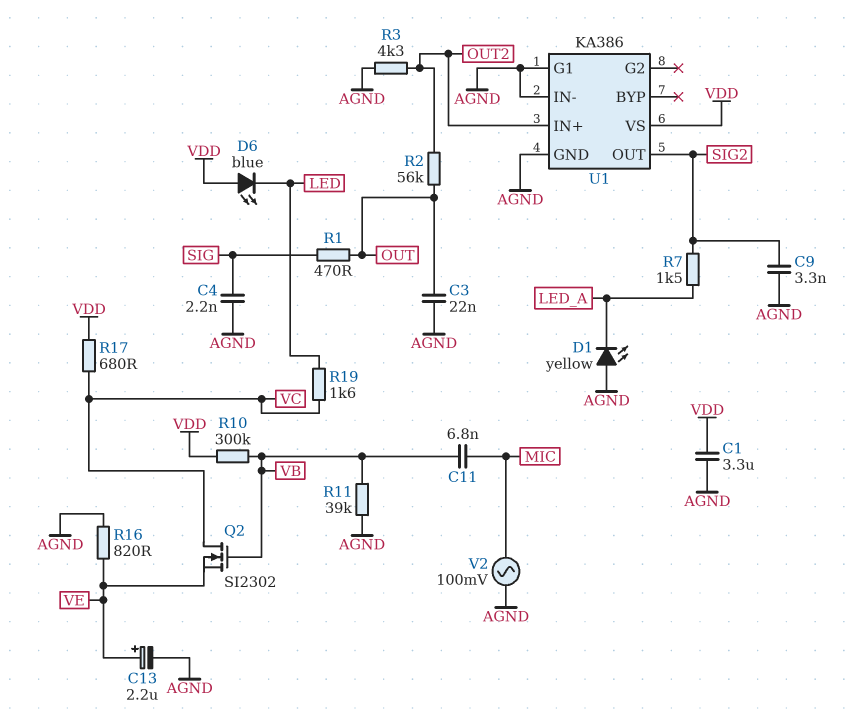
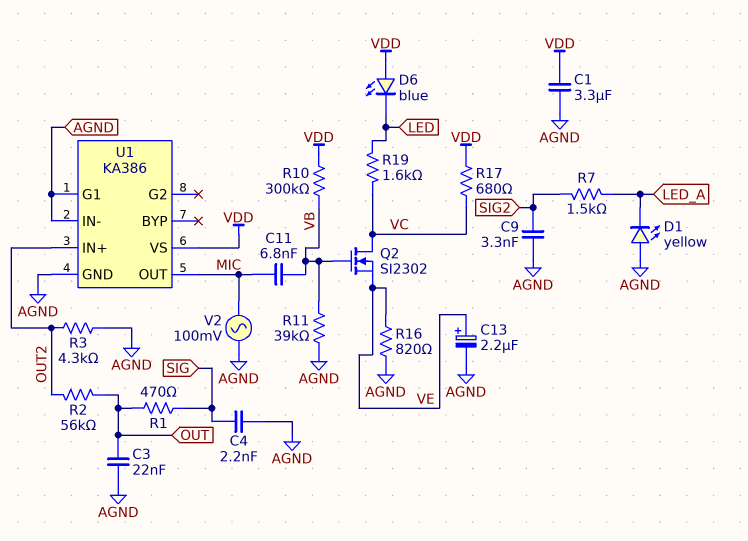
U1 pin OUT: SIG2 -> MIC

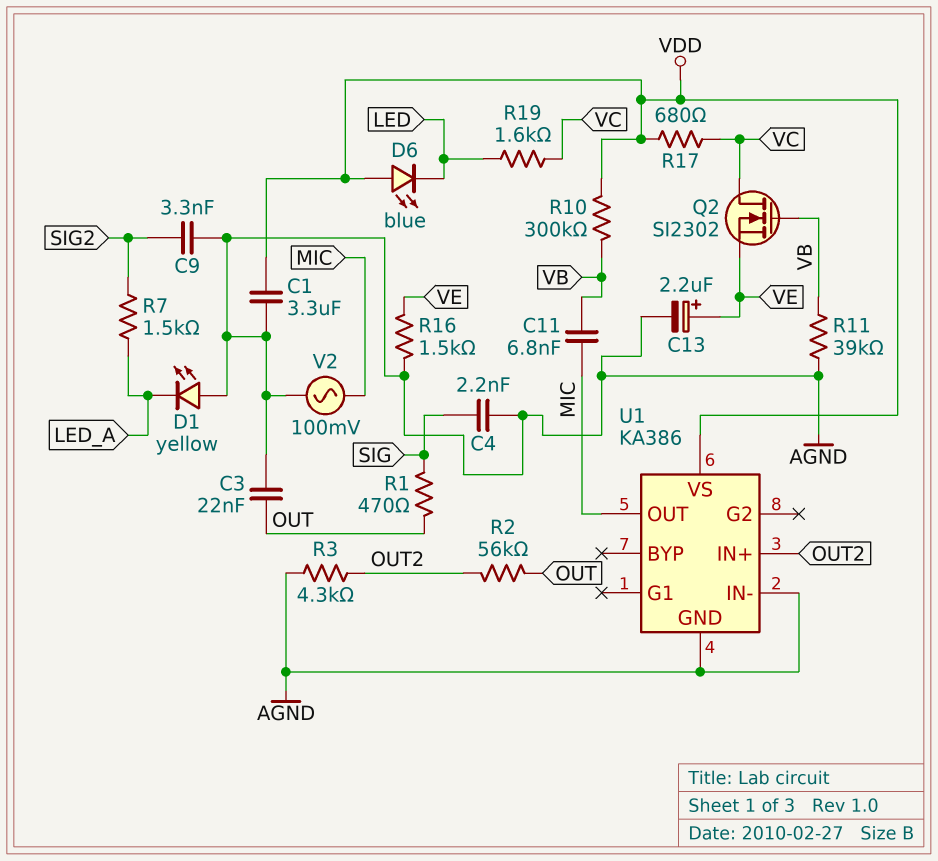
R16: 820 (AGND, VE) -> 1.5k (AGND, VE)
U1 pin G1: AGND -> none

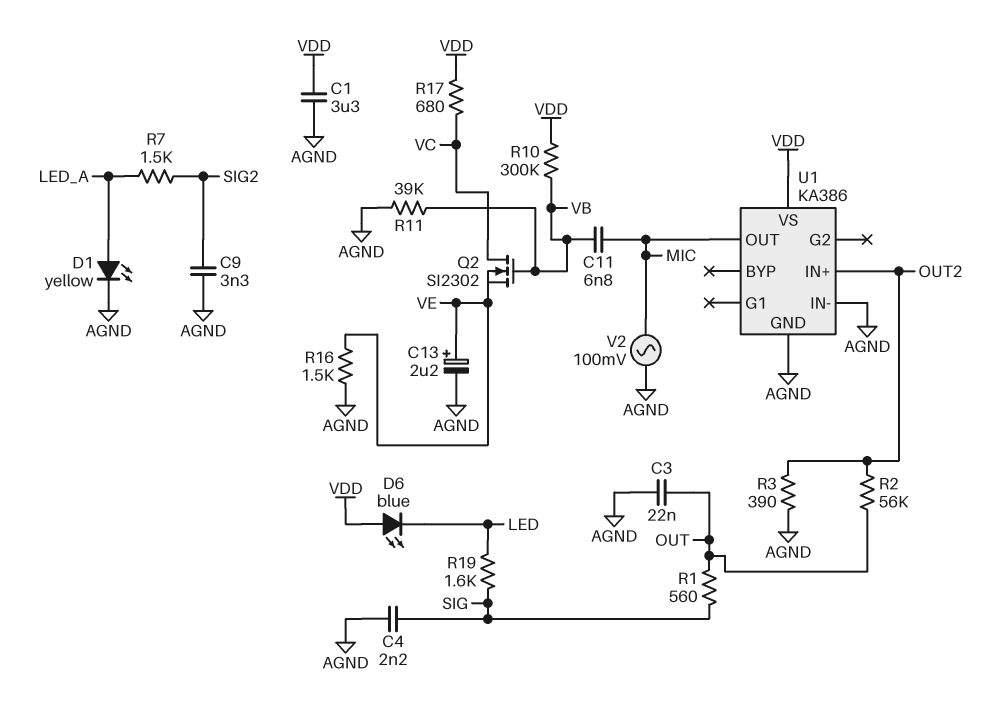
D1: LED yellow (A AGND, K LED_A) -> LED yellow (A LED_A, K AGND)
R1: 470 (OUT, SIG) -> 560 (OUT, SIG)
R3: 4.3k (AGND, OUT2) -> 390 (AGND, OUT2)
R19: 1.6k (LED, VC) -> 1.6k (LED, SIG)

